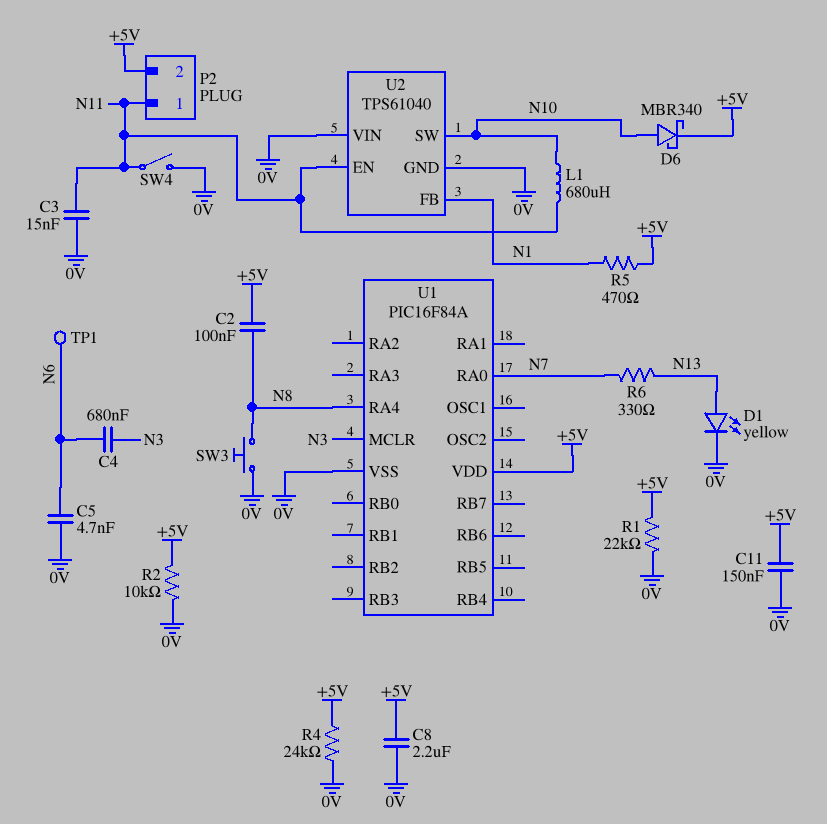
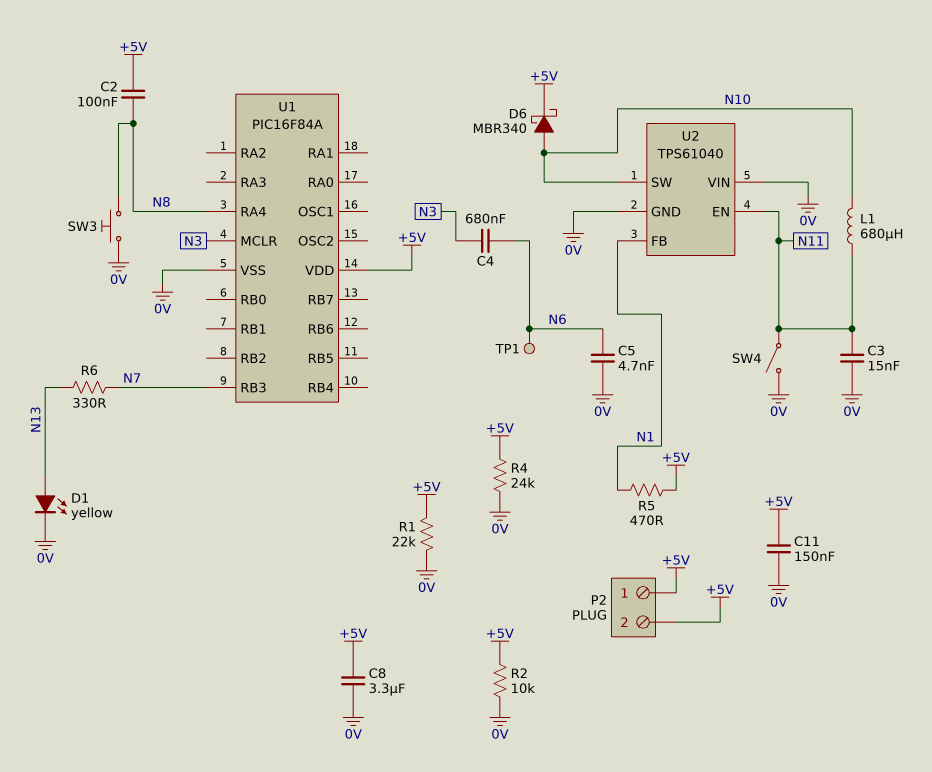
C8: 2.2uF (+5V, 0V) -> 3.3uF (+5V, 0V)
P2 pin 1: N11 -> +5V
U1 pin RA0: N7 -> none
U1 pin RB3: none -> N7

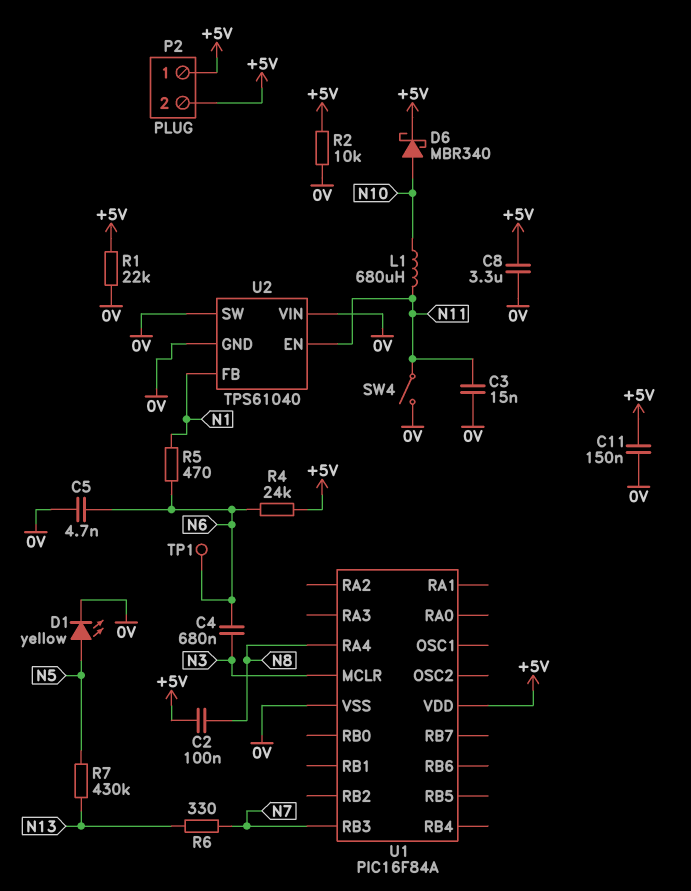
D1: LED yellow (A N13, K 0V) -> LED yellow (A N5, K 0V)
R4: 24k (+5V, 0V) -> 24k (+5V, N6)
R5: 470 (+5V, N1) -> 470 (N1, N6)
R7: none -> 430k (N5, N13)
SW3: button (0V, N8) -> none
U2 pin SW: N10 -> 0V

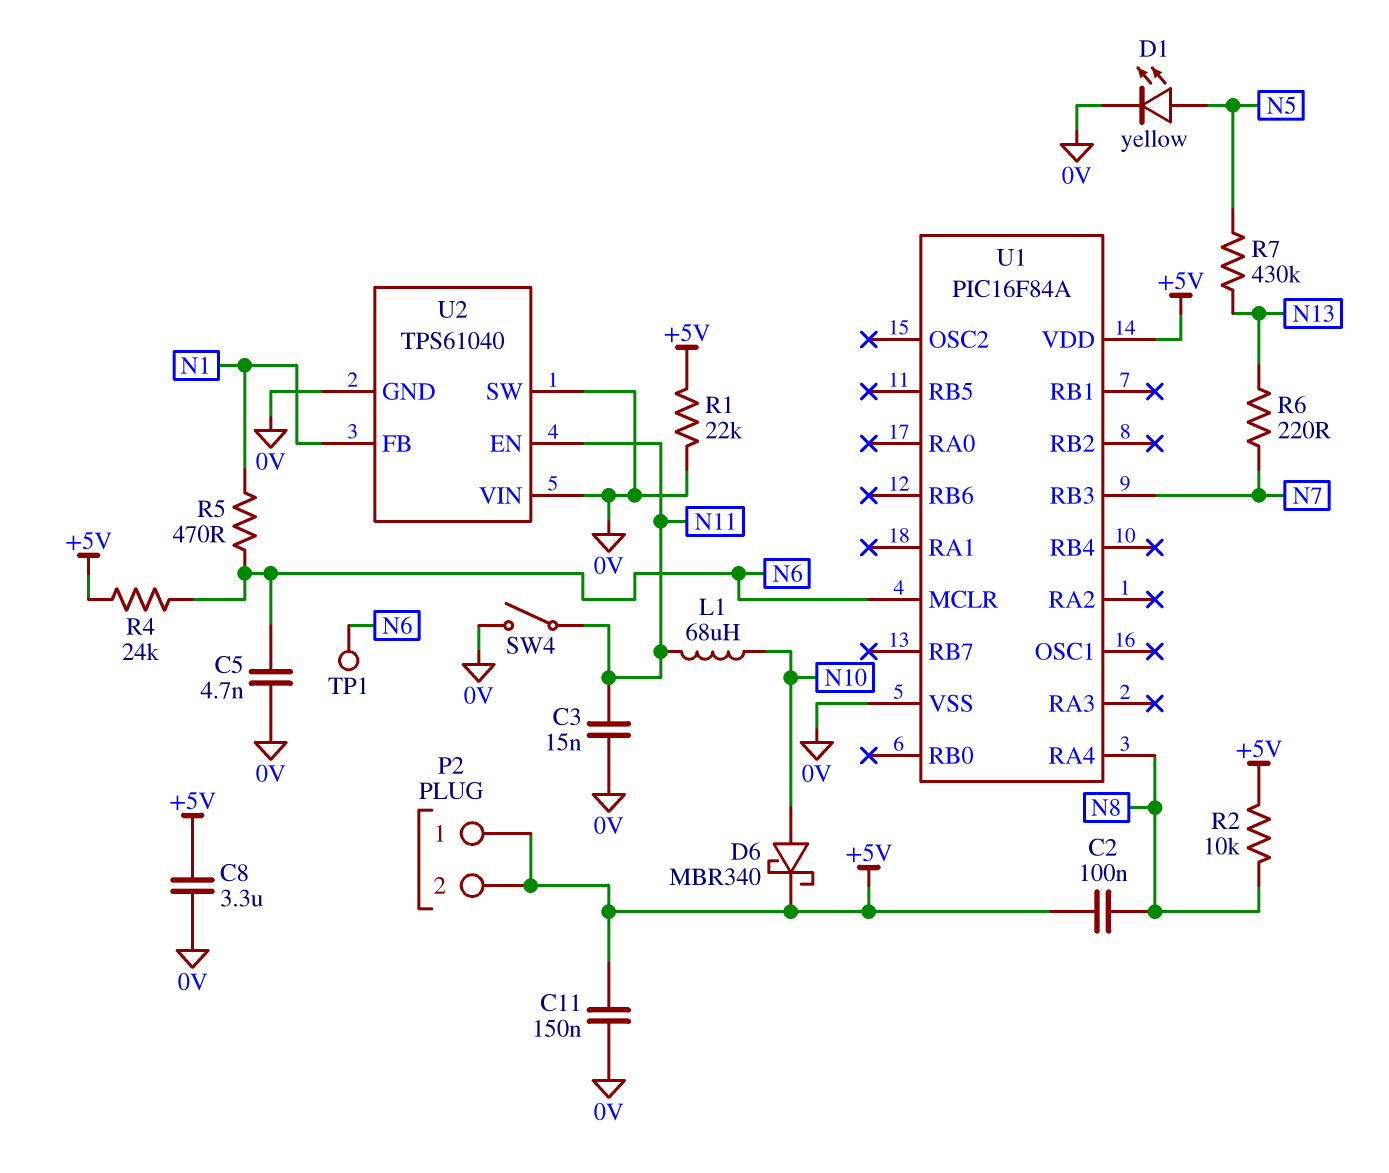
C4: 680nF (N3, N6) -> none
L1: 680uH (N10, N11) -> 68uH (N10, N11)
R2: 10k (+5V, 0V) -> 10k (+5V, N8)
R6: 330 (N7, N13) -> 220 (N7, N13)
U1 pin MCLR: N3 -> N6

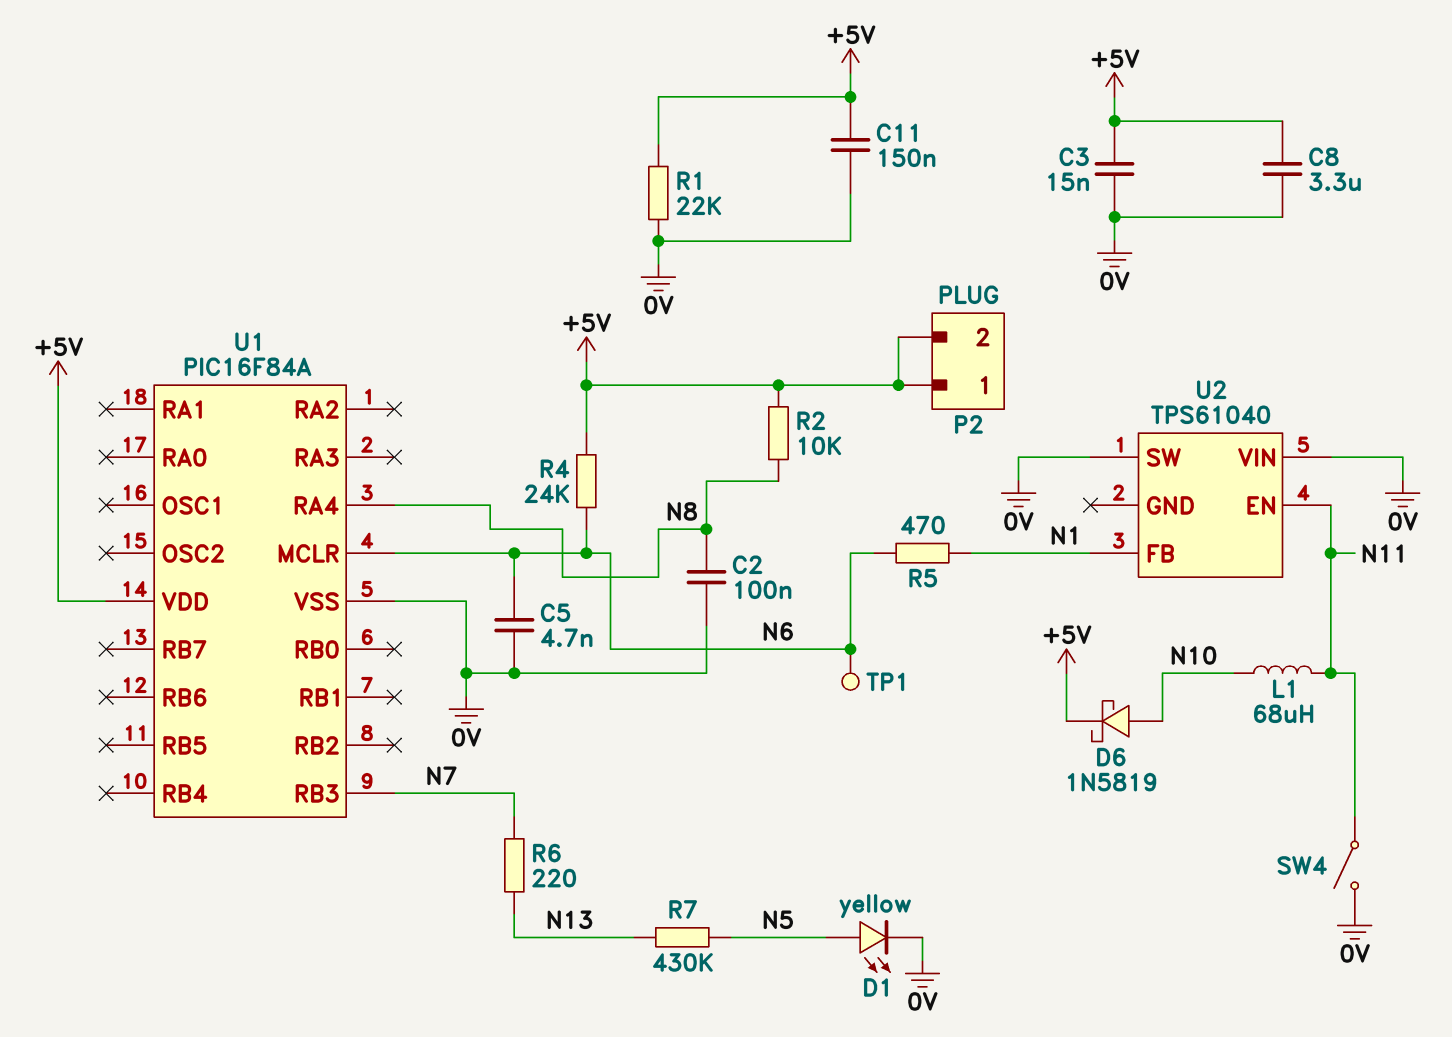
C2: 100nF (+5V, N8) -> 100nF (0V, N8)
C3: 15nF (0V, N11) -> 15nF (+5V, 0V)
D6: schottky MBR340 (A N10, K +5V) -> schottky 1N5819 (A N10, K +5V)
U2 pin GND: 0V -> none

